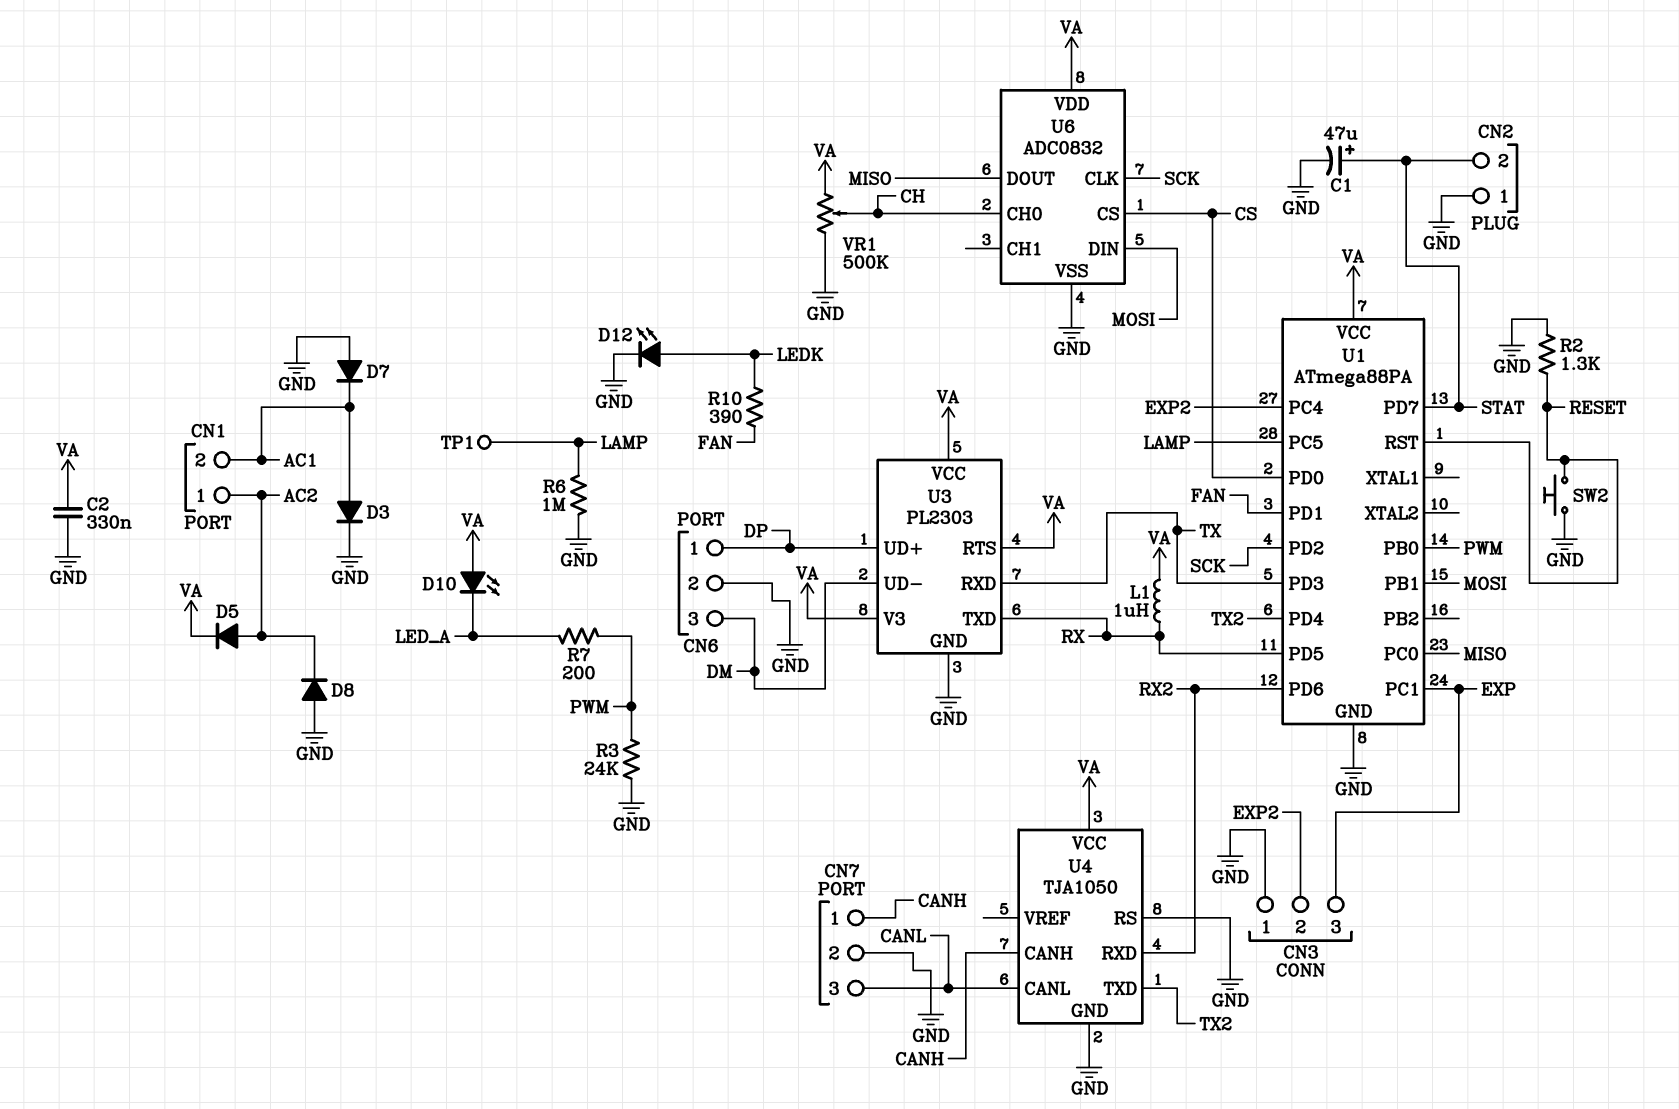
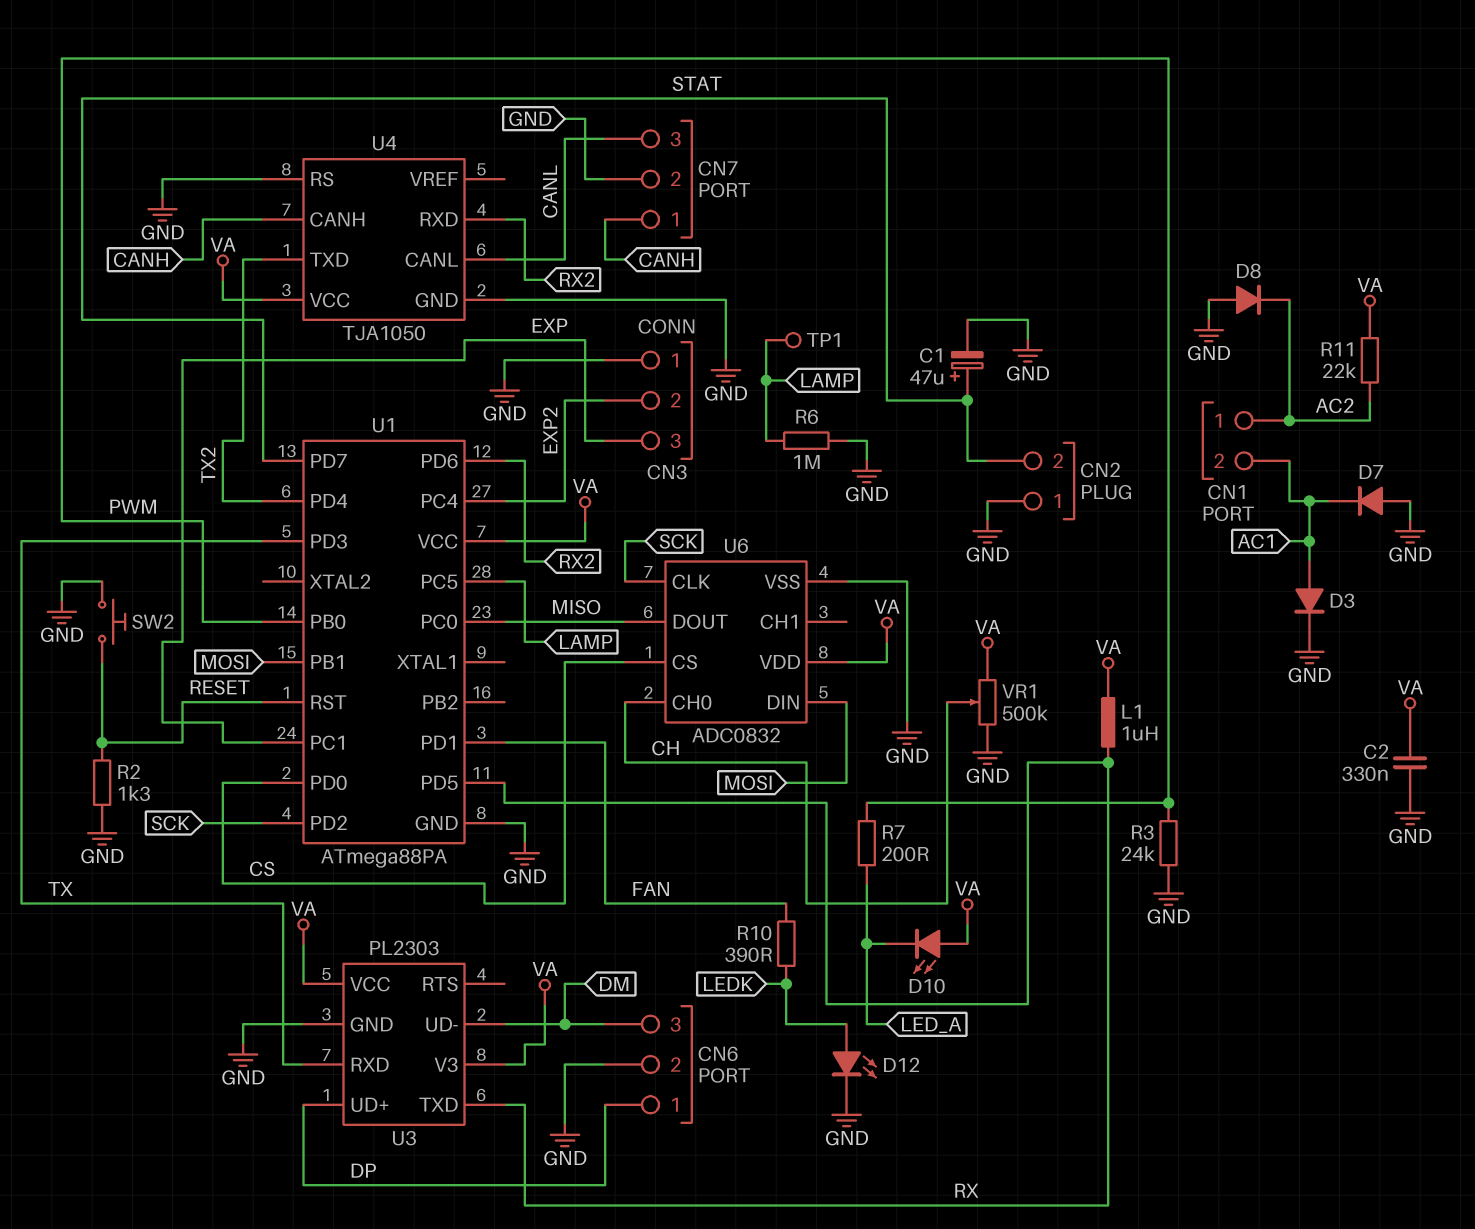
D5: diode (A AC2, K VA) -> none
R11: none -> 22k (AC2, VA)
U3 pin RTS: VA -> none

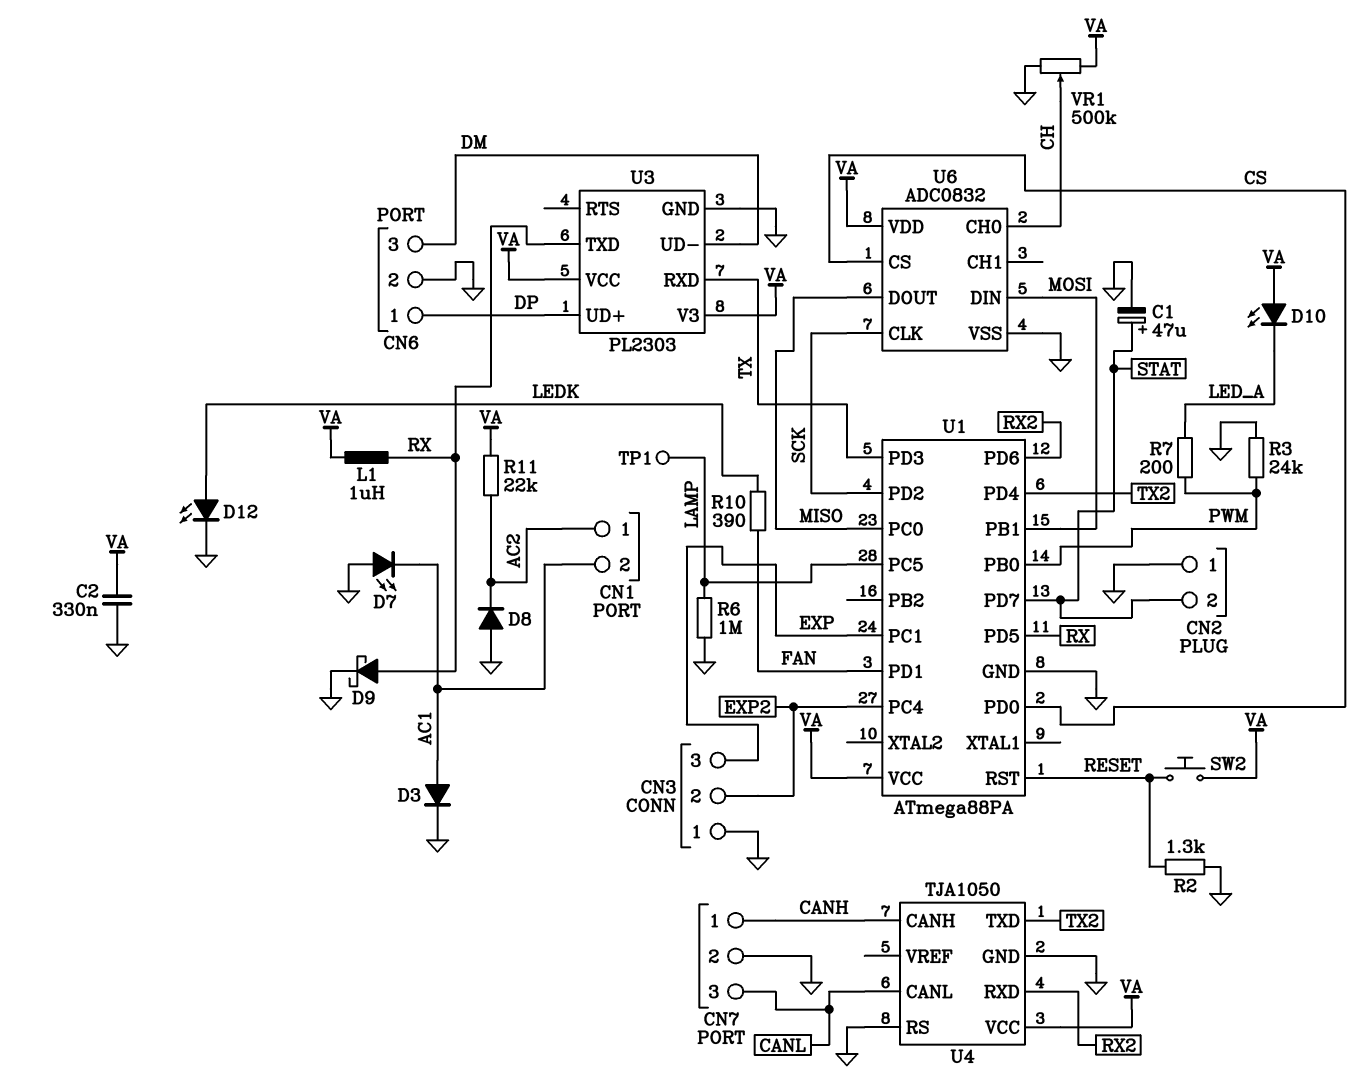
D7: diode (A GND, K AC1) -> LED (A GND, K AC1)
D9: none -> schottky (A RX, K GND)
SW2: button (GND, RESET) -> button (RESET, VA)

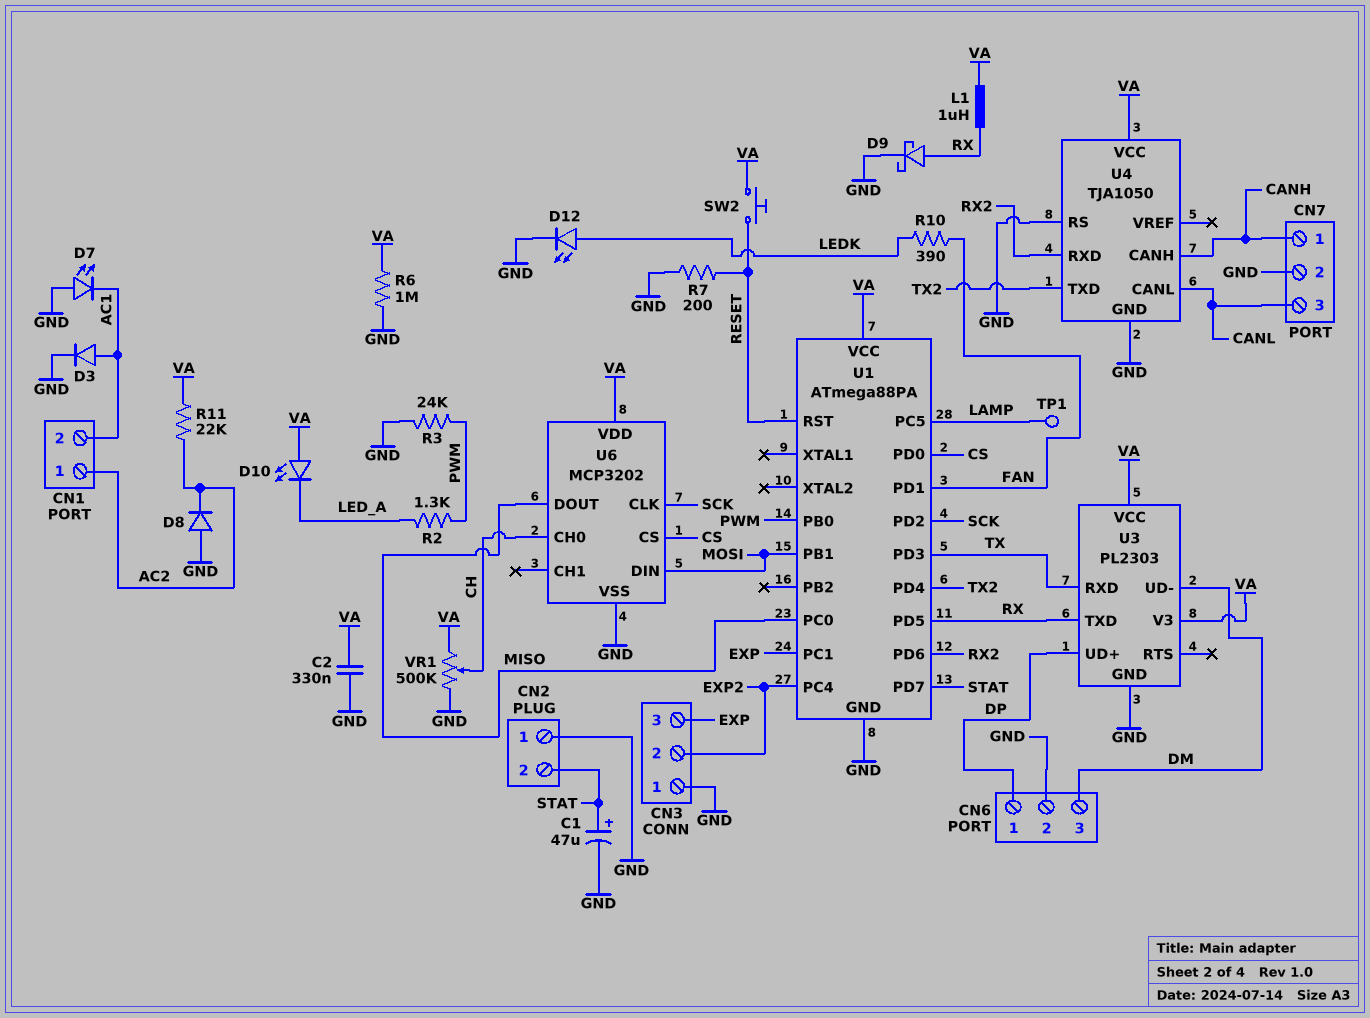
R2: 1.3k (GND, RESET) -> 1.3k (LED_A, PWM)
R6: 1M (GND, LAMP) -> 1M (GND, VA)
R7: 200 (LED_A, PWM) -> 200 (GND, RESET)
U6: ADC0832 -> MCP3202

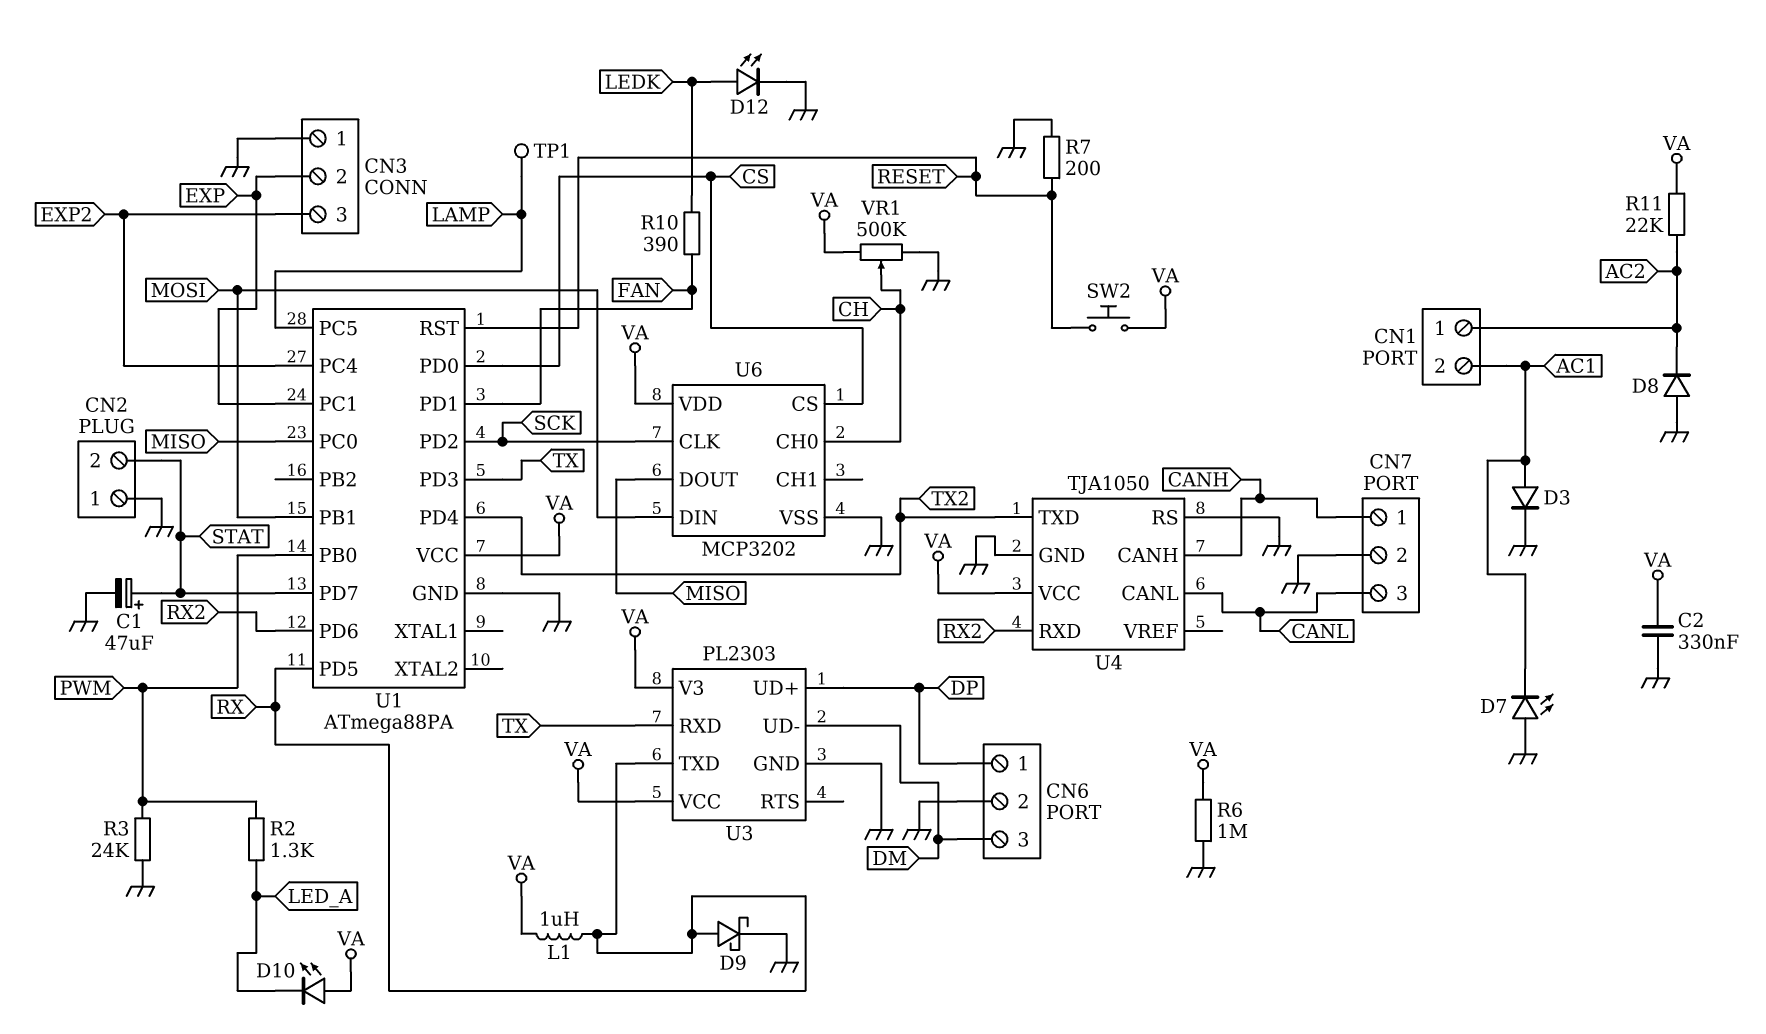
CN3 pin 2: EXP2 -> EXP
CN3 pin 3: EXP -> EXP2

